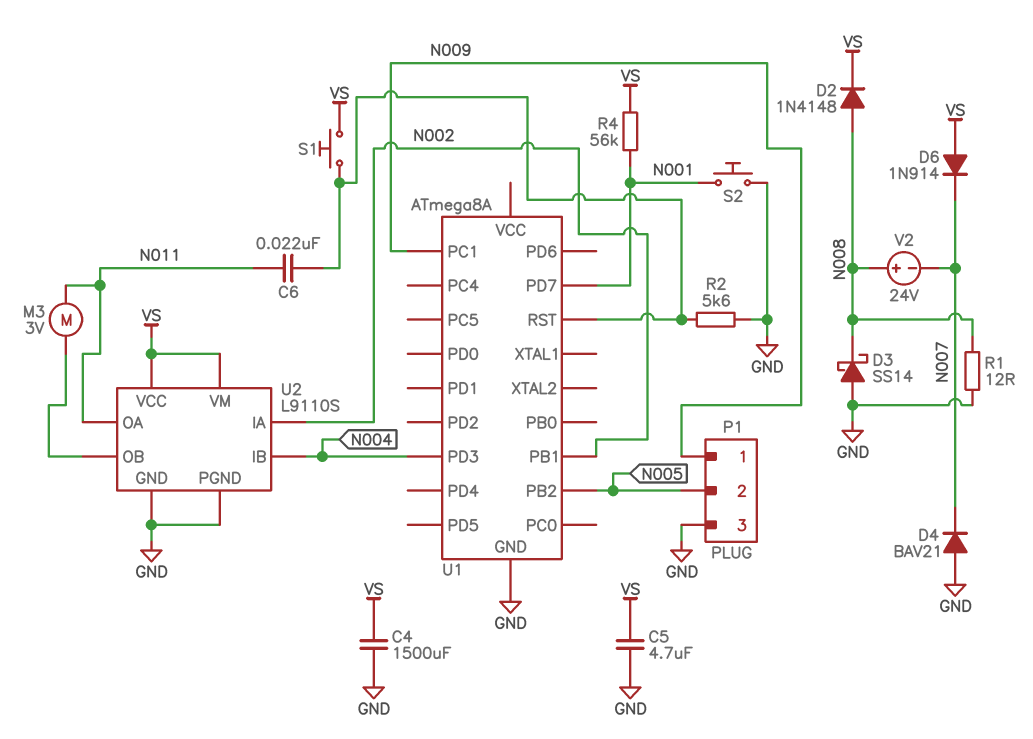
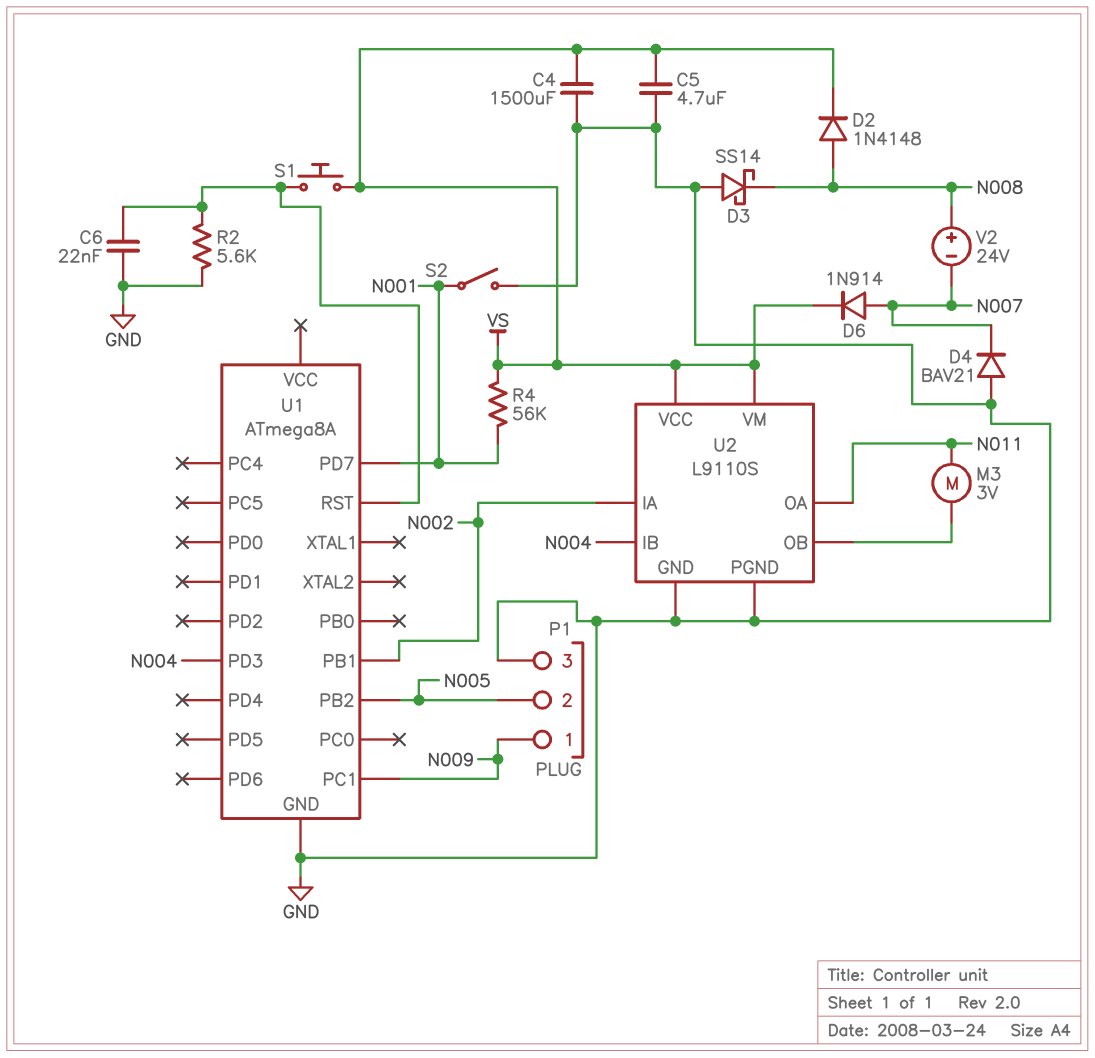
C6: 22nF (N011, U1/RST) -> 22nF (GND, U1/RST)
D6: diode 1N914 (A VS, K N007) -> diode 1N914 (A N007, K VS)
R1: 12 (GND, N008) -> none
S2: button (GND, N001) -> switch (GND, N001)

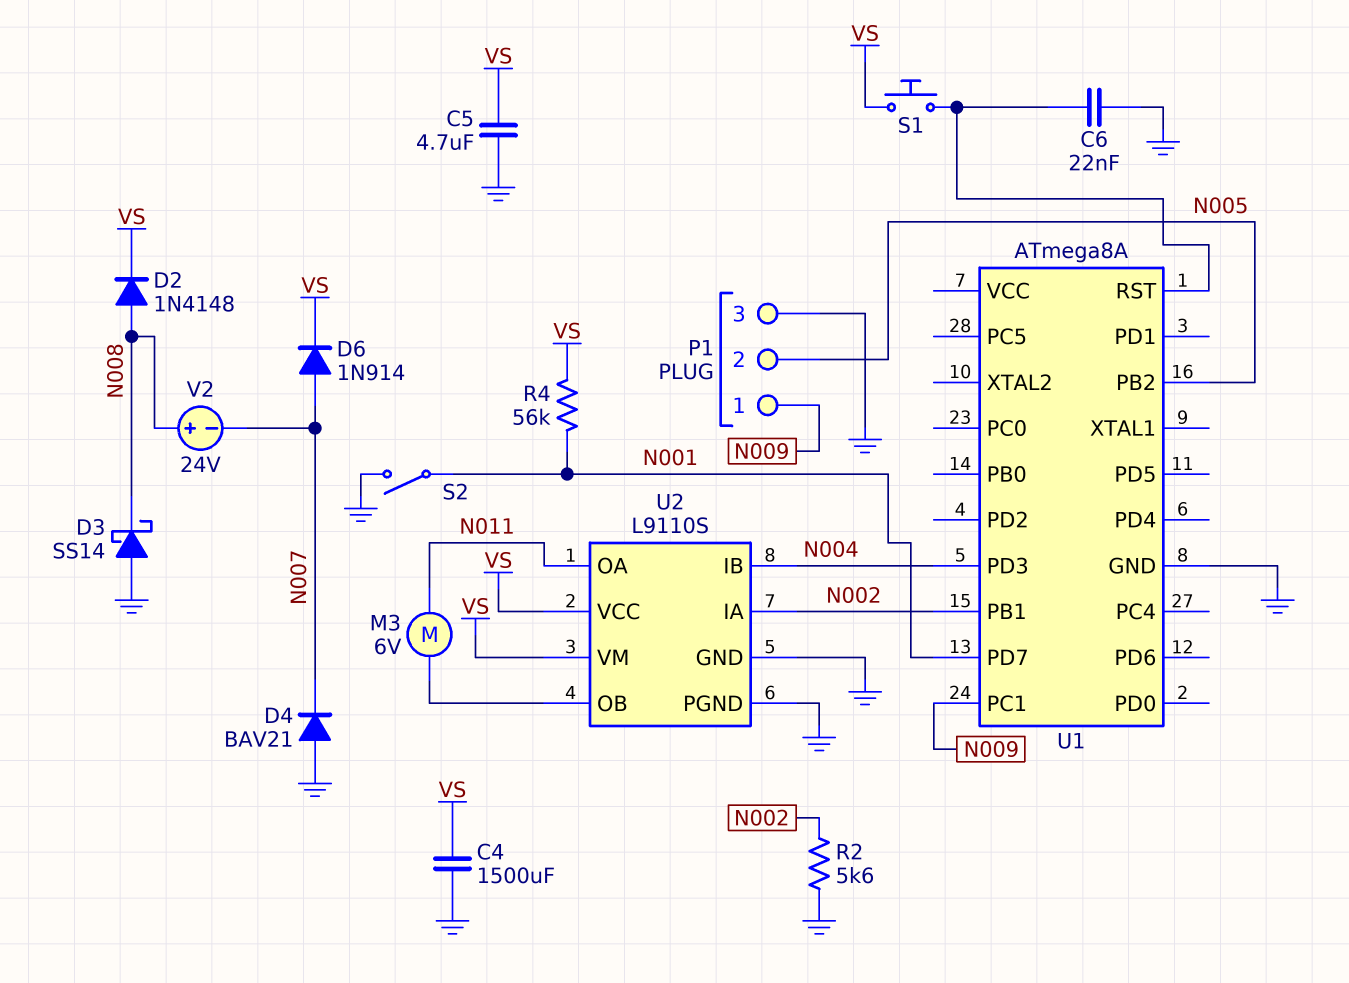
M3: motor 3V (N011, U2/OB) -> motor 6V (N011, U2/OB)
R2: 5.6k (GND, U1/RST) -> 5.6k (GND, N002)

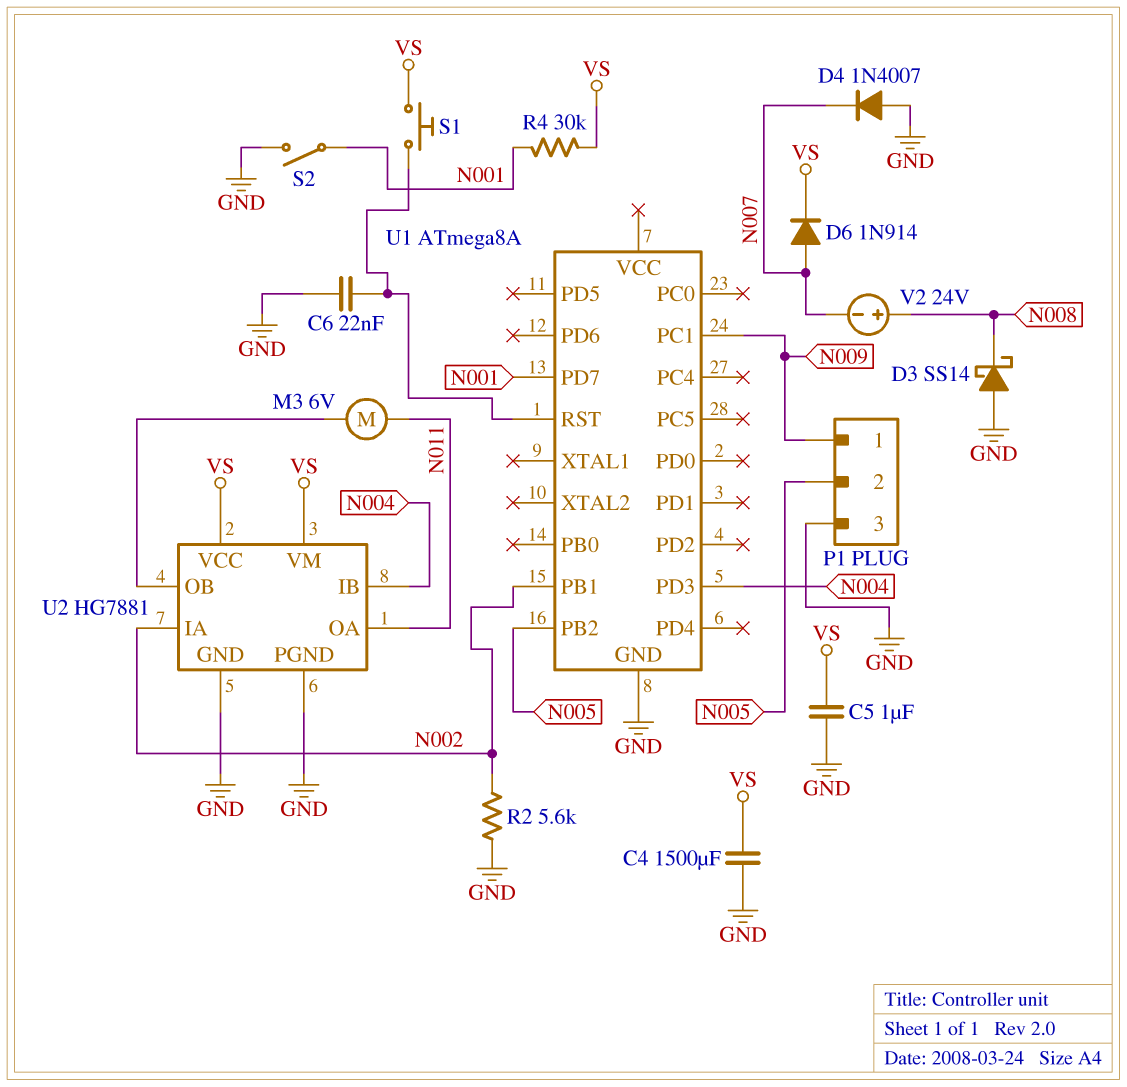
C5: 4.7uF (GND, VS) -> 1uF (GND, VS)
D2: diode 1N4148 (A N008, K VS) -> none
D4: diode BAV21 (A GND, K N007) -> diode 1N4007 (A GND, K N007)
R4: 56k (N001, VS) -> 30k (N001, VS)
U2: L9110S -> HG7881

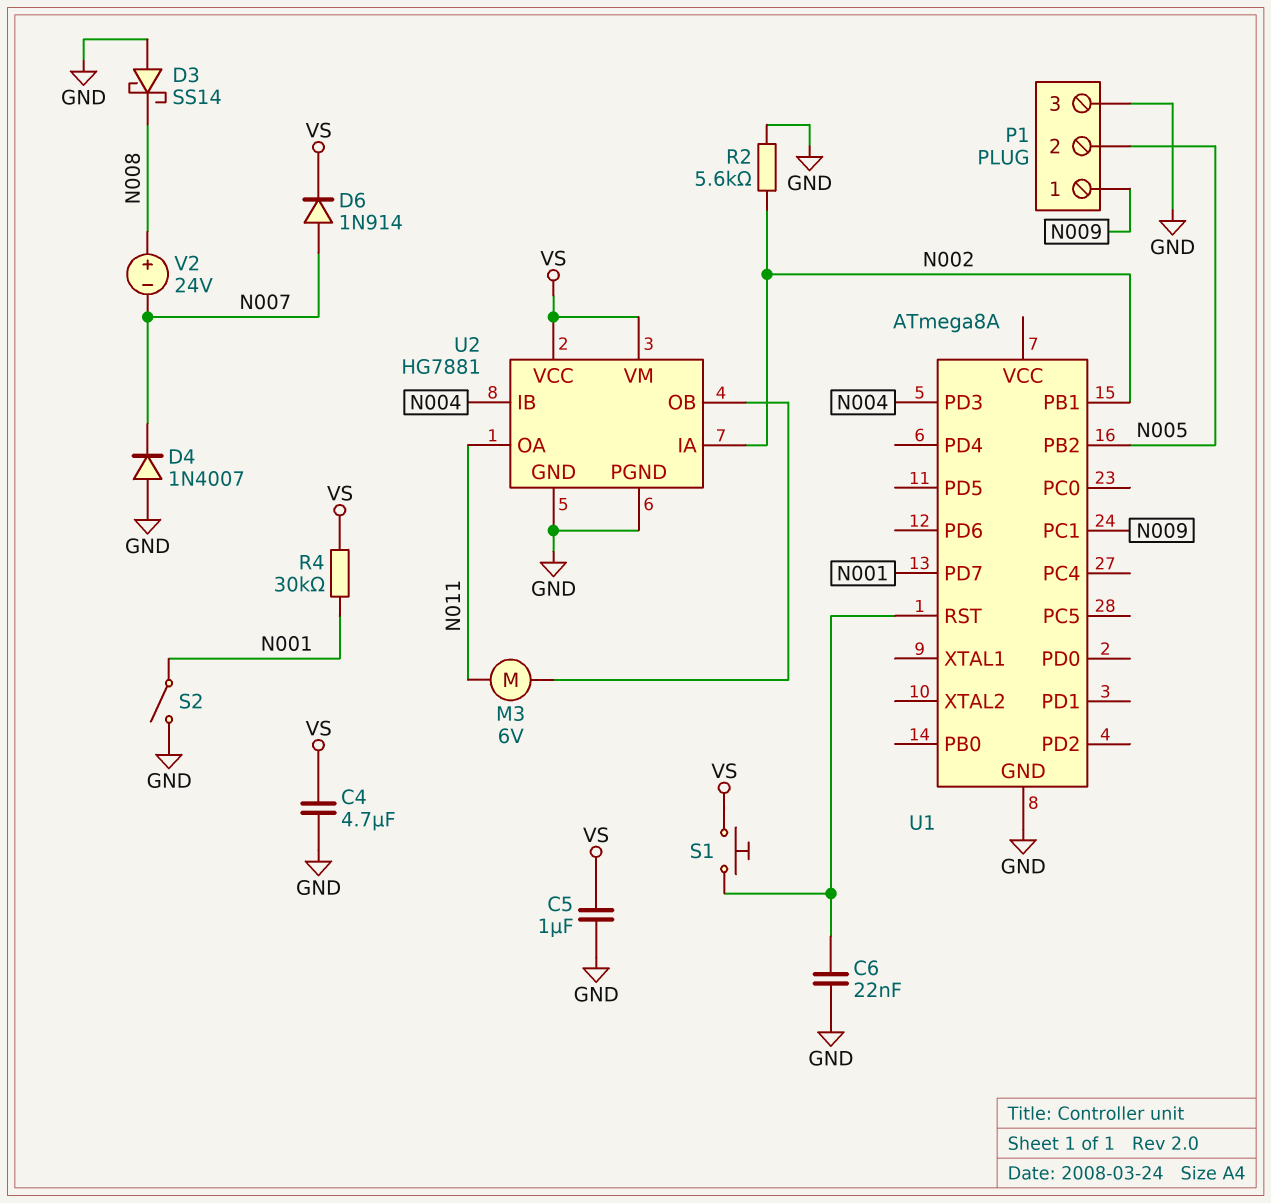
C4: 1500uF (GND, VS) -> 4.7uF (GND, VS)

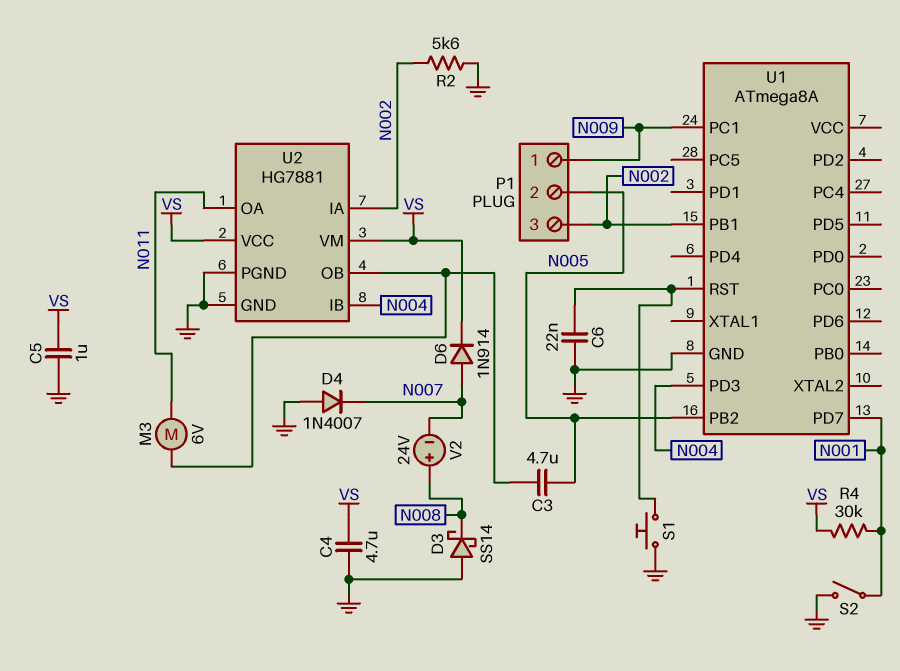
C3: none -> 4.7uF (N005, U2/OB)
P1 pin 3: GND -> N002
S1: button (U1/RST, VS) -> button (GND, U1/RST)

